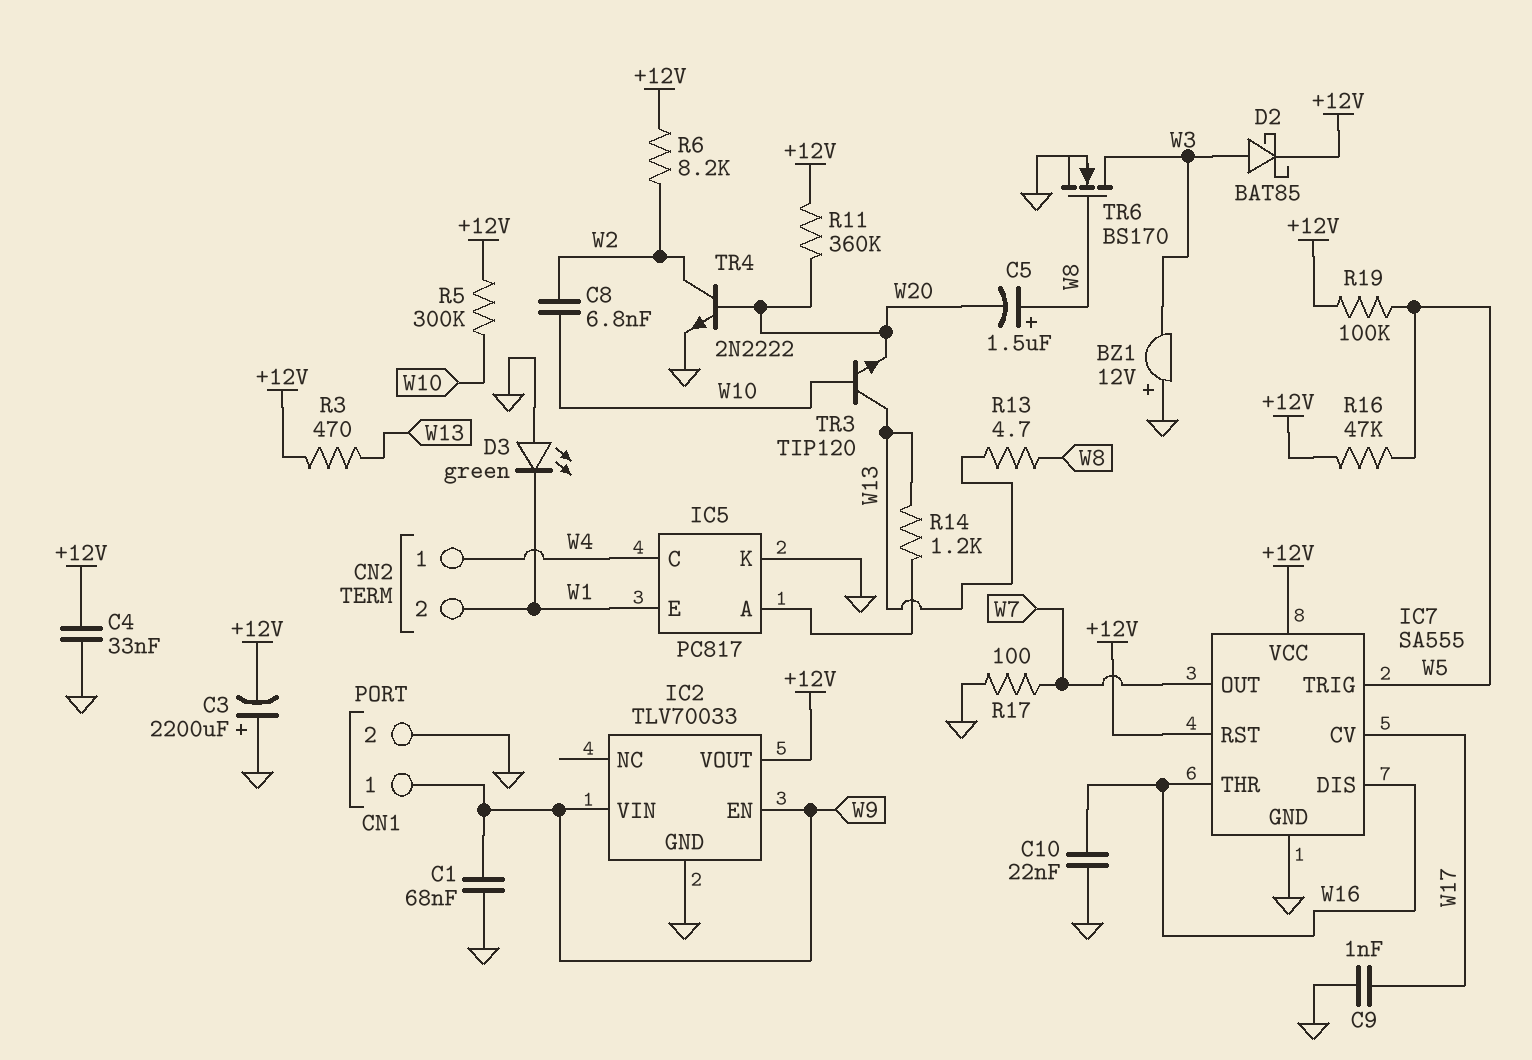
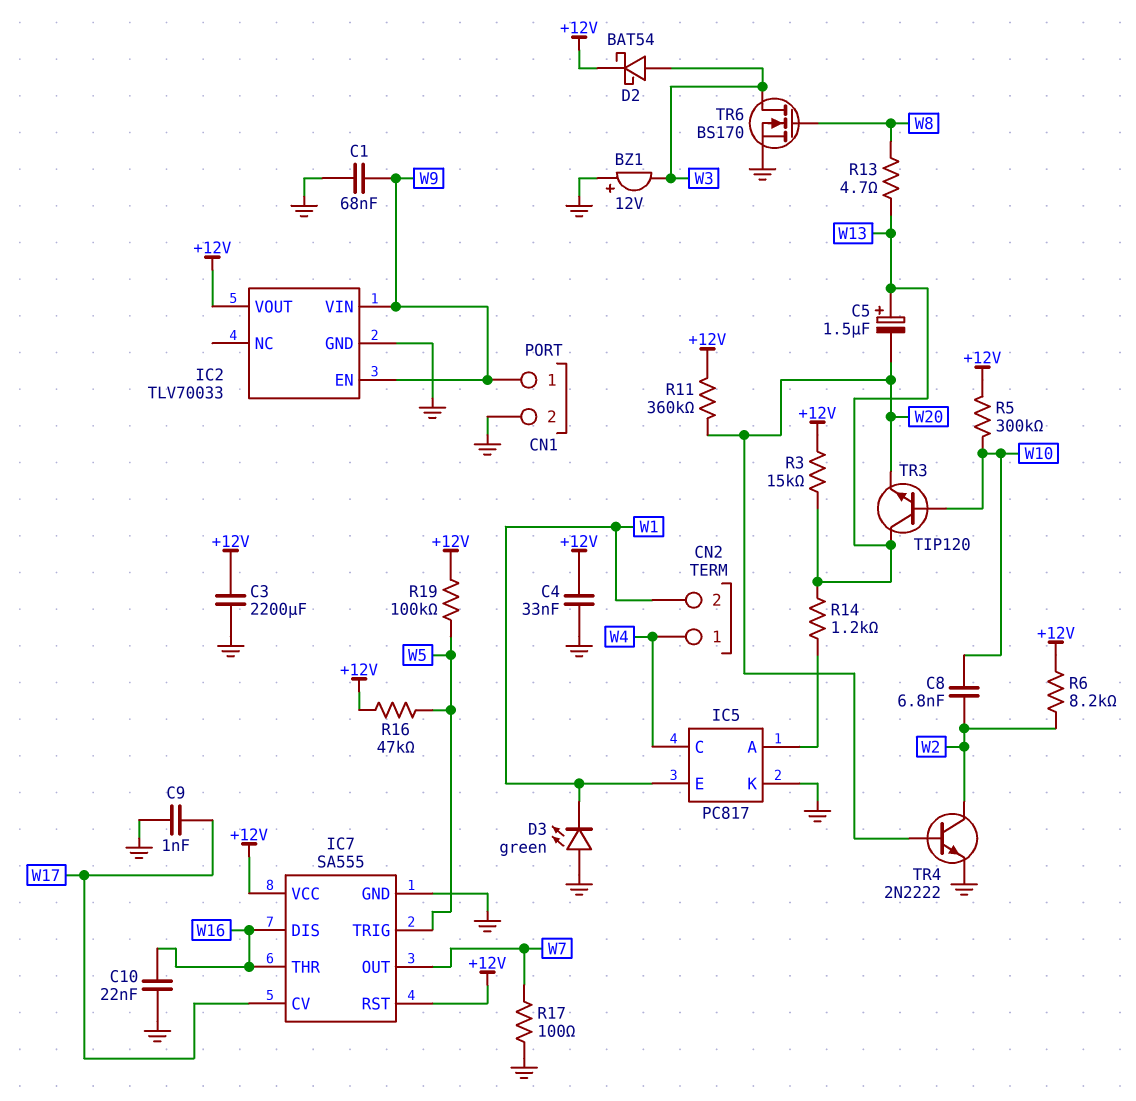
C3: 2200uF (plus GND, minus +12V) -> 2200uF (+12V, GND)
C5: 1.5uF (plus W8, minus W20) -> 1.5uF (plus W13, minus W20)
D2: schottky BAT85 (A W3, K +12V) -> schottky BAT54 (A W3, K +12V)
R3: 470 (+12V, W13) -> 15k (+12V, W13)

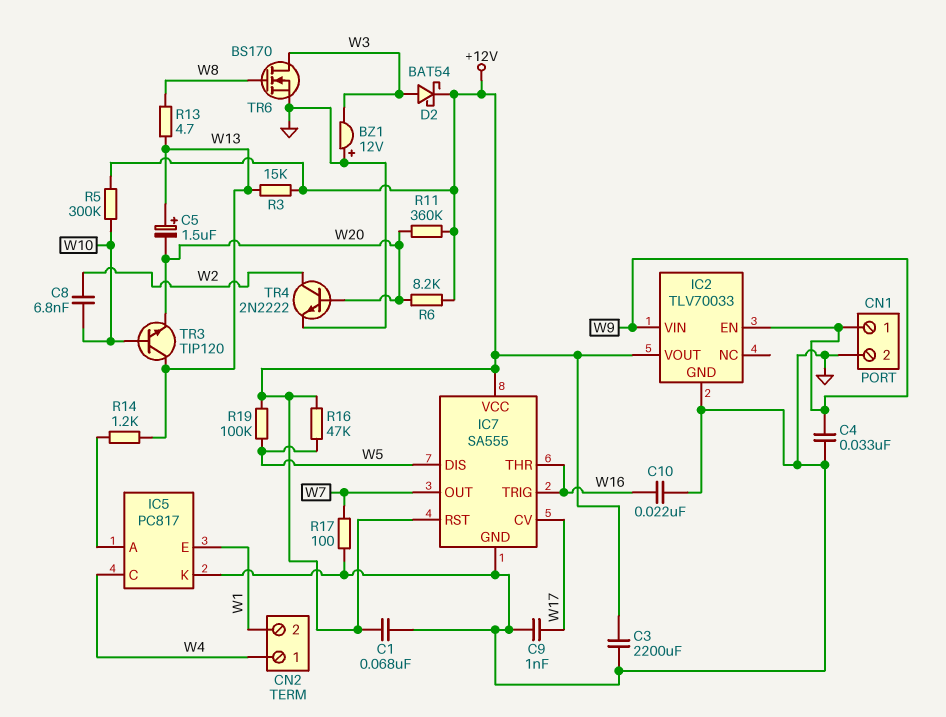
C1: 68nF (GND, W9) -> 68nF (+12V, GND)
C4: 33nF (+12V, GND) -> 33nF (GND, W9)
D3: LED green (A GND, K W1) -> none
IC7 pin DIS: W16 -> W5
IC7 pin TRIG: W5 -> W16
R6: 8.2k (+12V, W2) -> 8.2k (+12V, W20)

